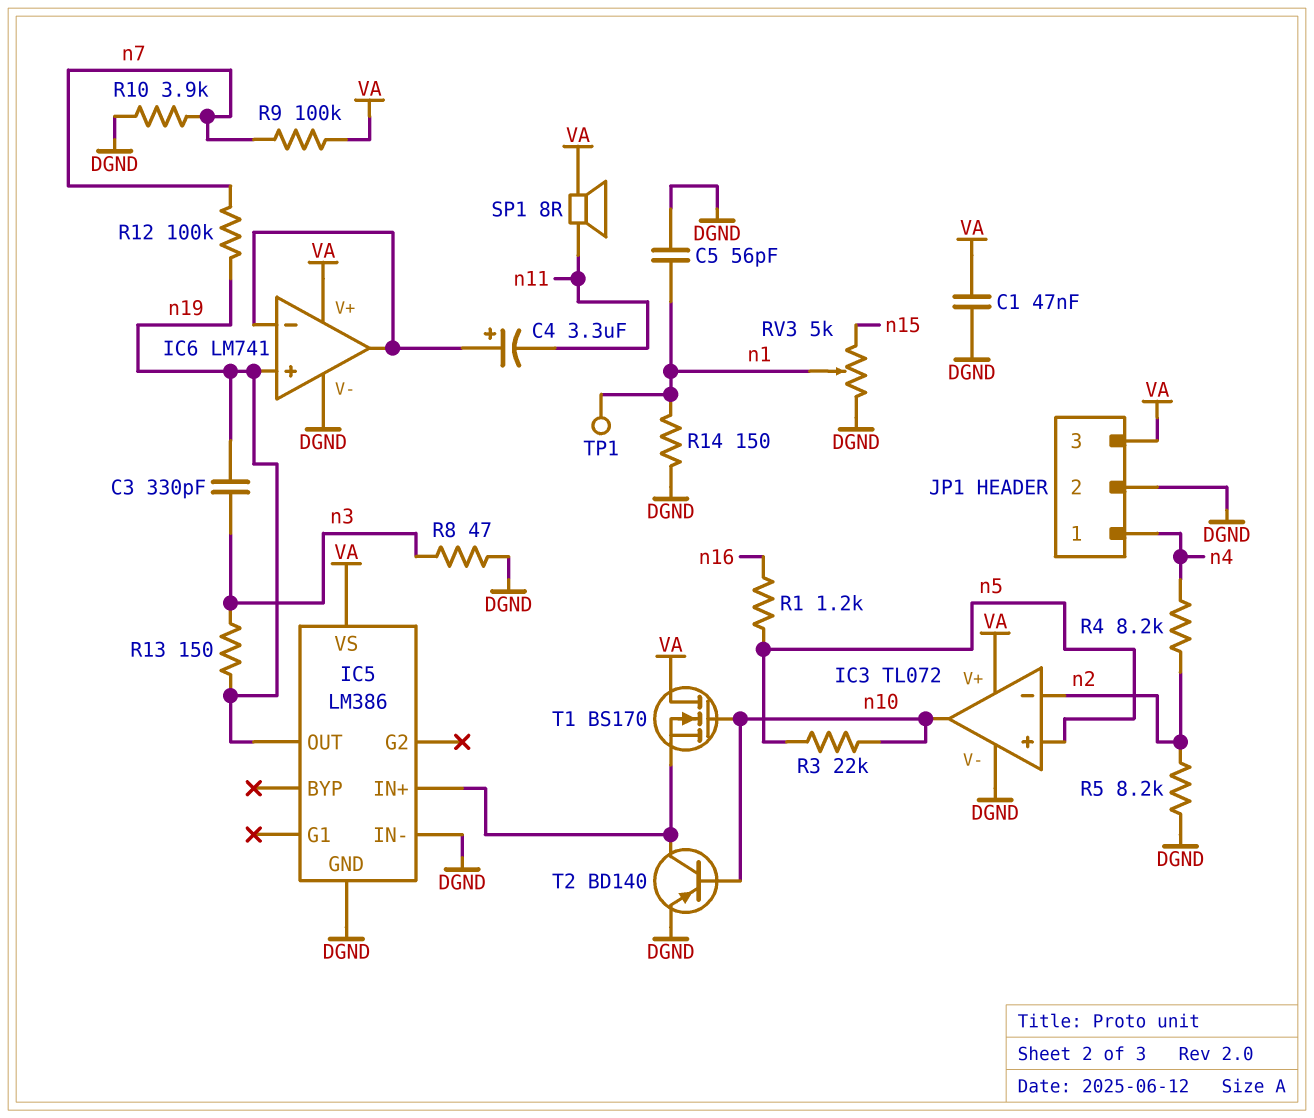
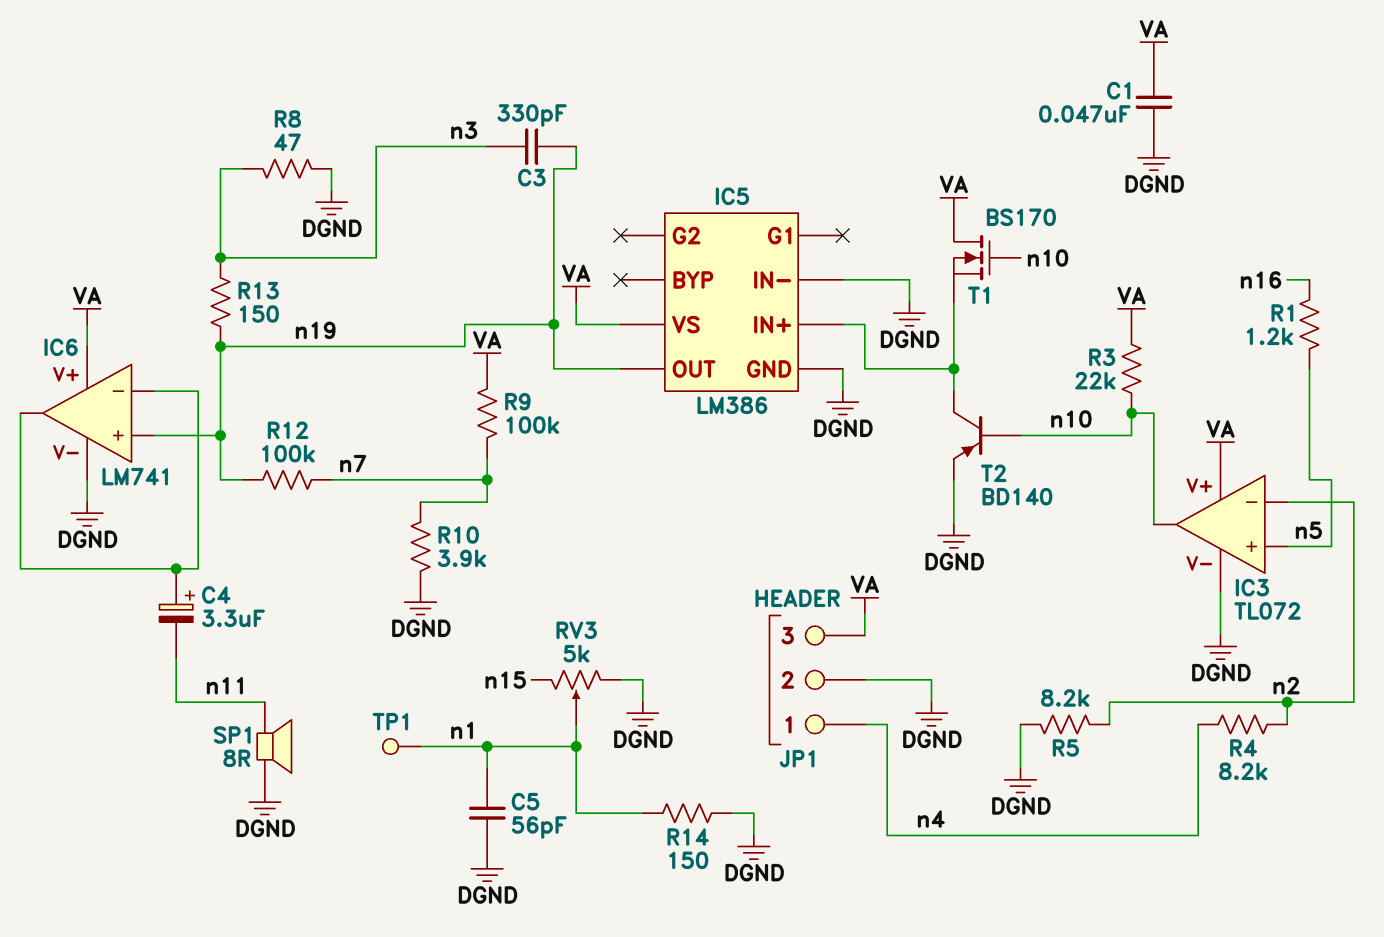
R3: 22k (n5, n10) -> 22k (VA, n10)
SP1: speaker 8R (VA, n11) -> speaker 8R (DGND, n11)

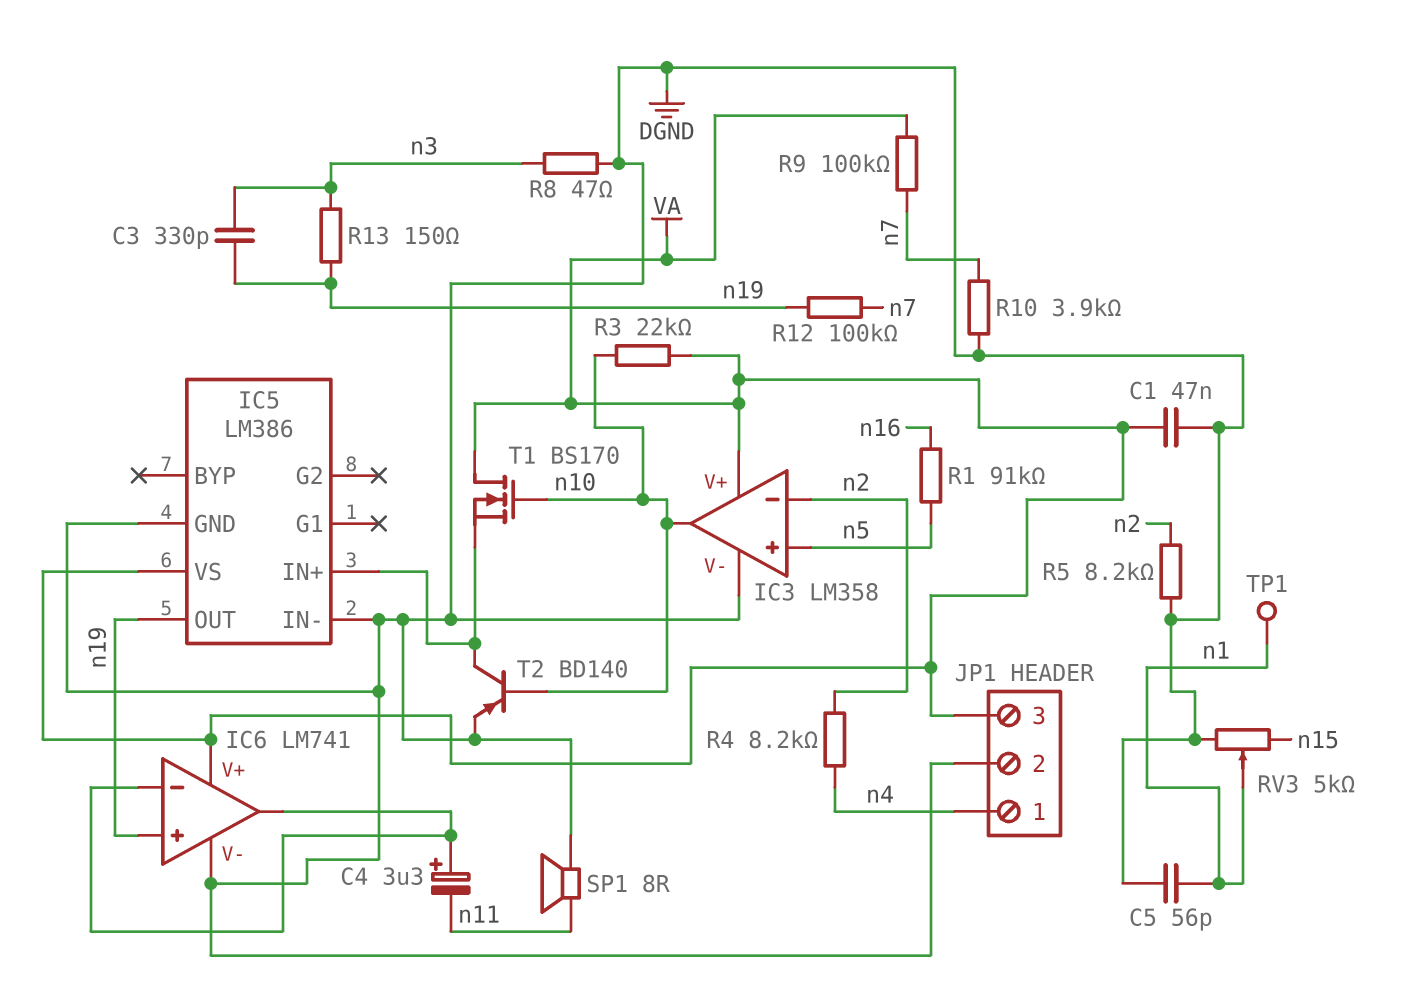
IC3: TL072 -> LM358
R1: 1.2k (n5, n16) -> 91k (n5, n16)
R14: 150 (DGND, n1) -> none

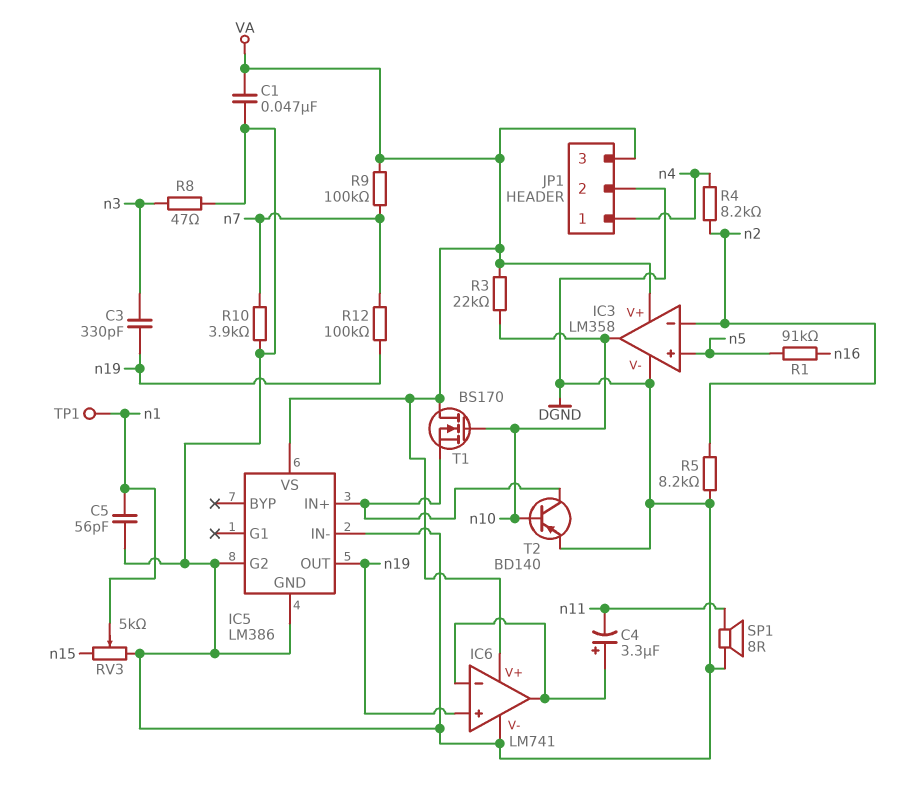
IC5 pin G2: none -> DGND
R13: 150 (n3, n19) -> none

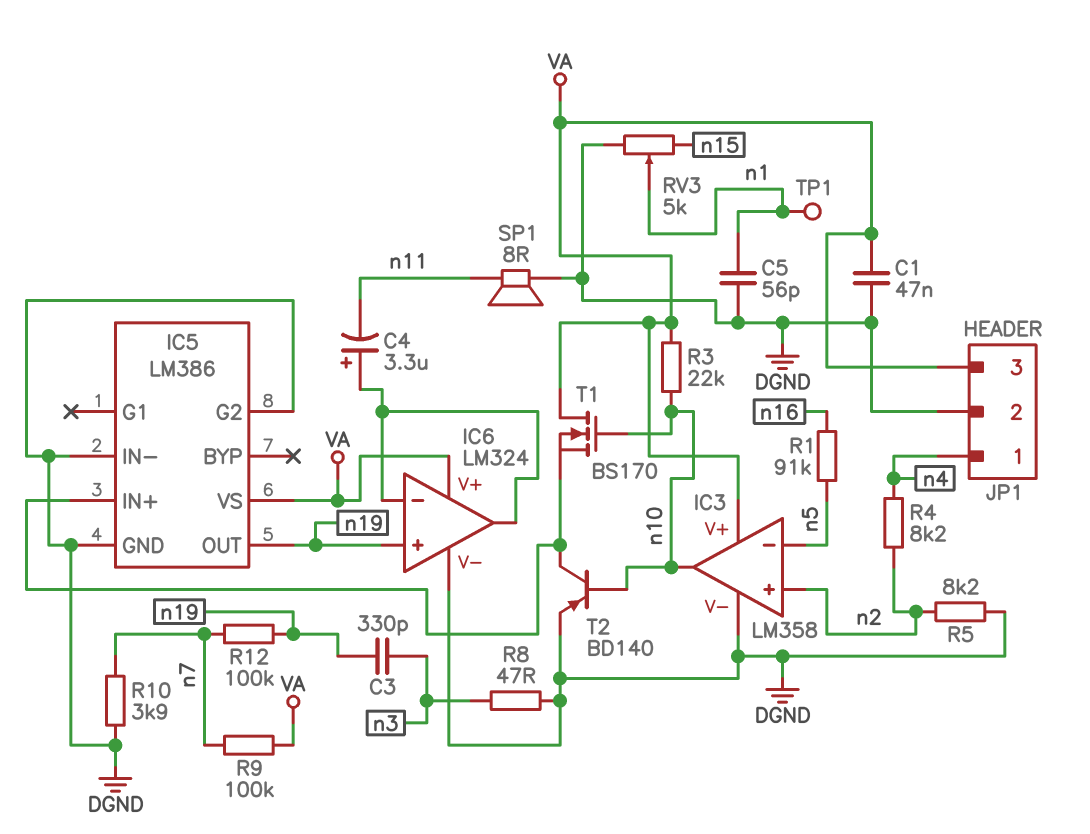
IC3 pin in+: n5 -> n2
IC3 pin in-: n2 -> n5
IC6: LM741 -> LM324

